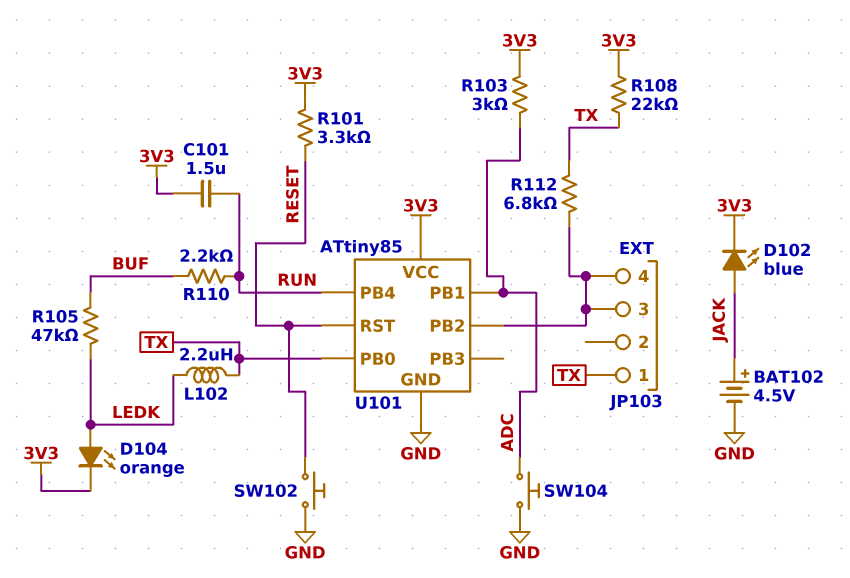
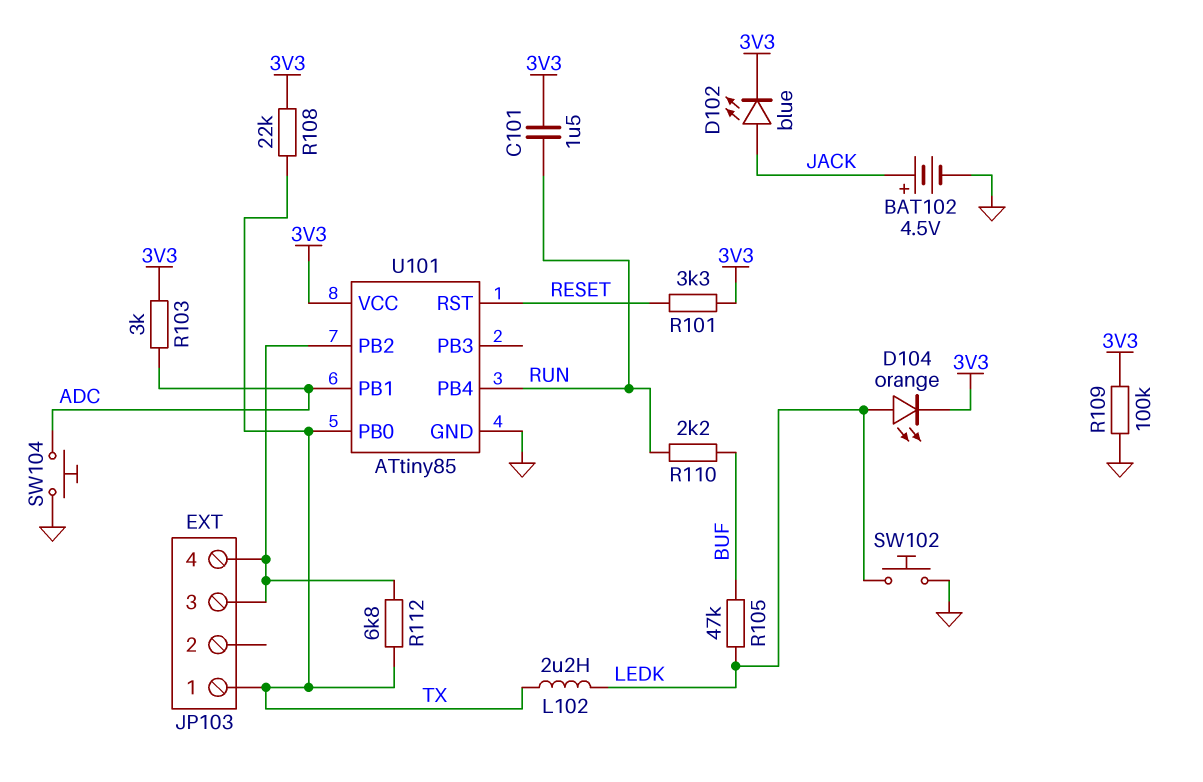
R109: none -> 100k (3V3, GND)
SW102: button (GND, RESET) -> button (GND, LEDK)

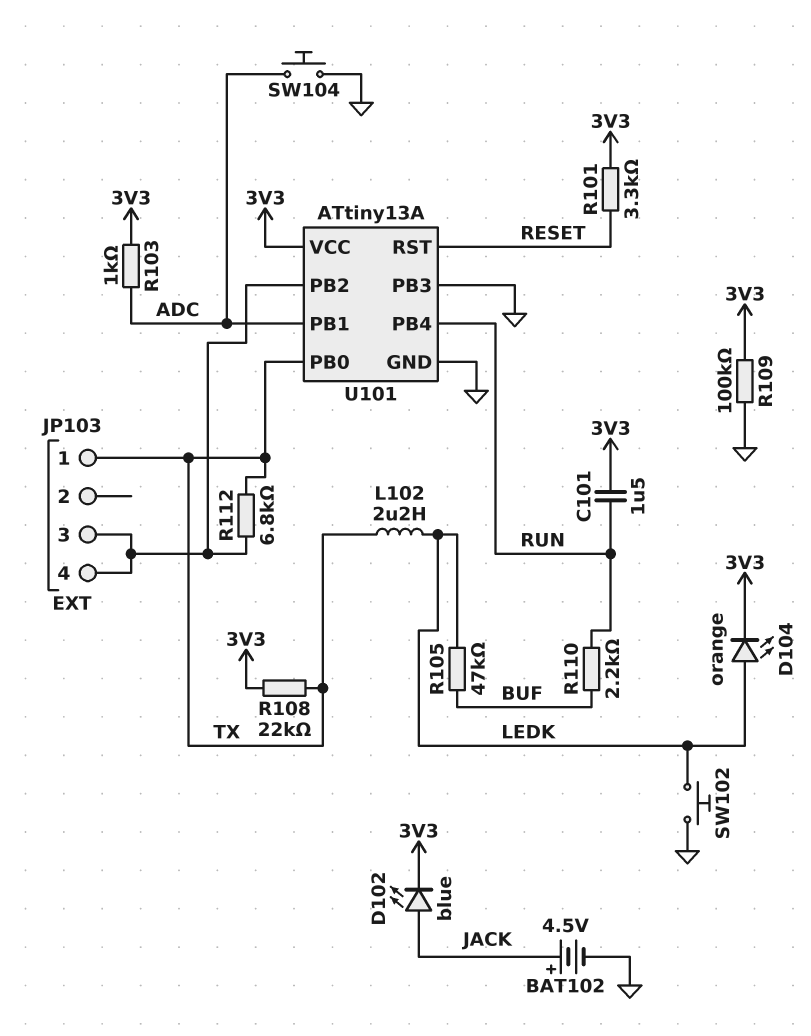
R103: 3k (3V3, ADC) -> 1k (3V3, ADC)
U101: ATtiny85 -> ATtiny13A
U101 pin PB3: none -> GND

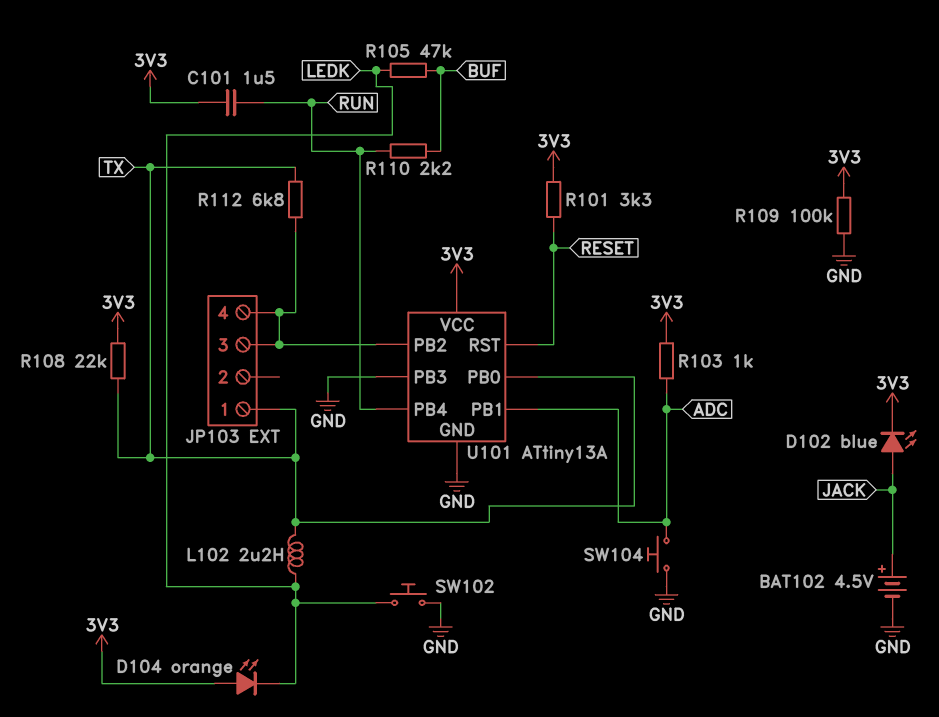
D104: LED orange (A LEDK, K 3V3) -> LED orange (A 3V3, K LEDK)

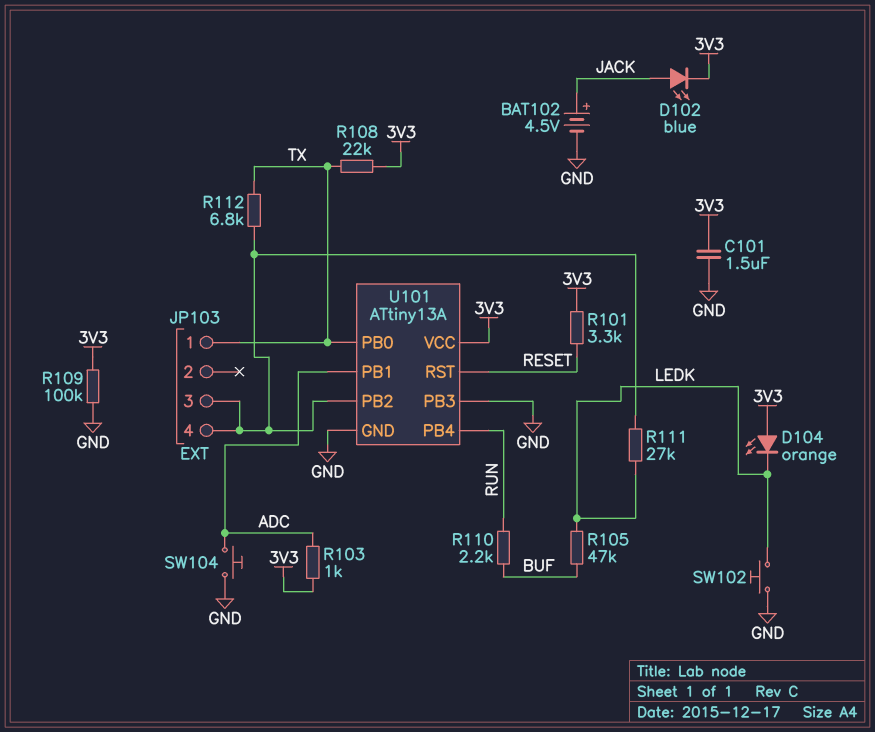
C101: 1.5uF (3V3, RUN) -> 1.5uF (3V3, GND)
L102: 2.2uH (LEDK, TX) -> none
R111: none -> 27k (JP103/3, LEDK)

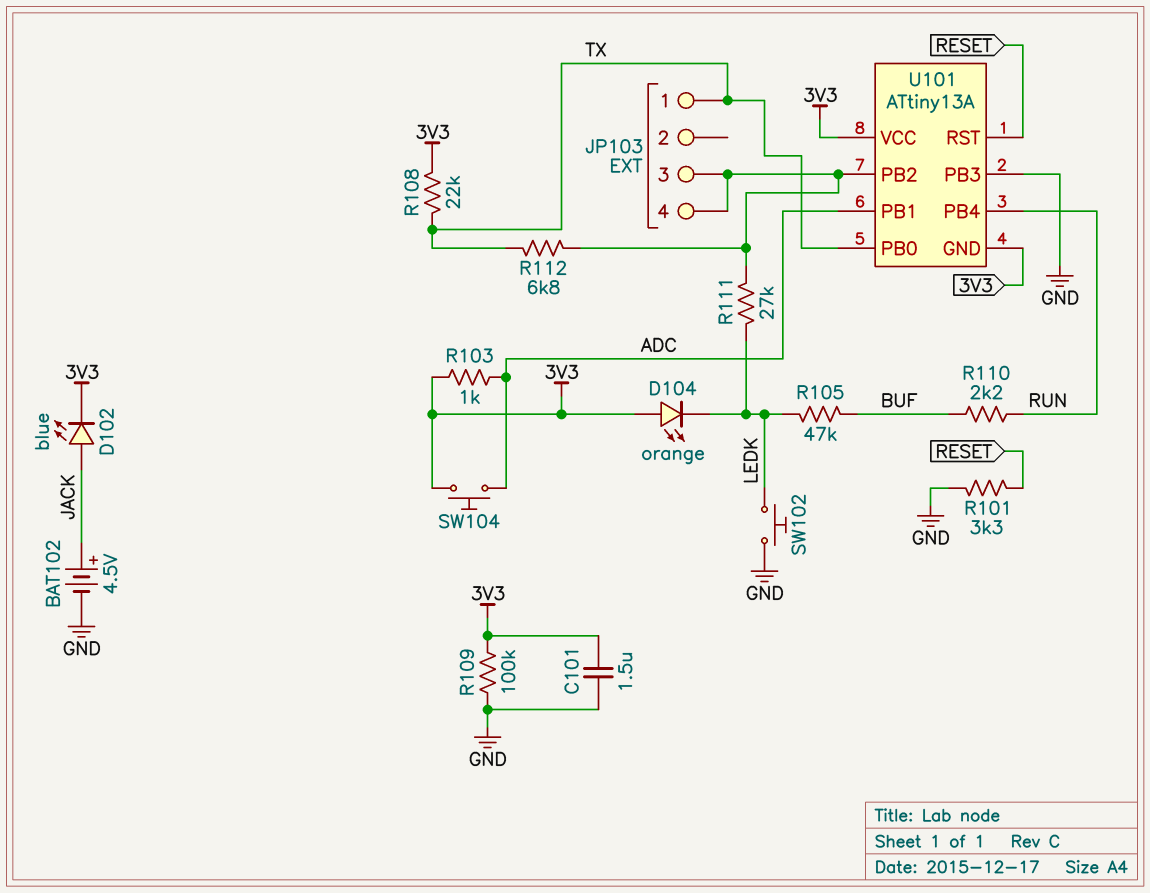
R101: 3.3k (3V3, RESET) -> 3.3k (GND, RESET)
SW104: button (ADC, GND) -> button (3V3, ADC)
U101 pin GND: GND -> 3V3

